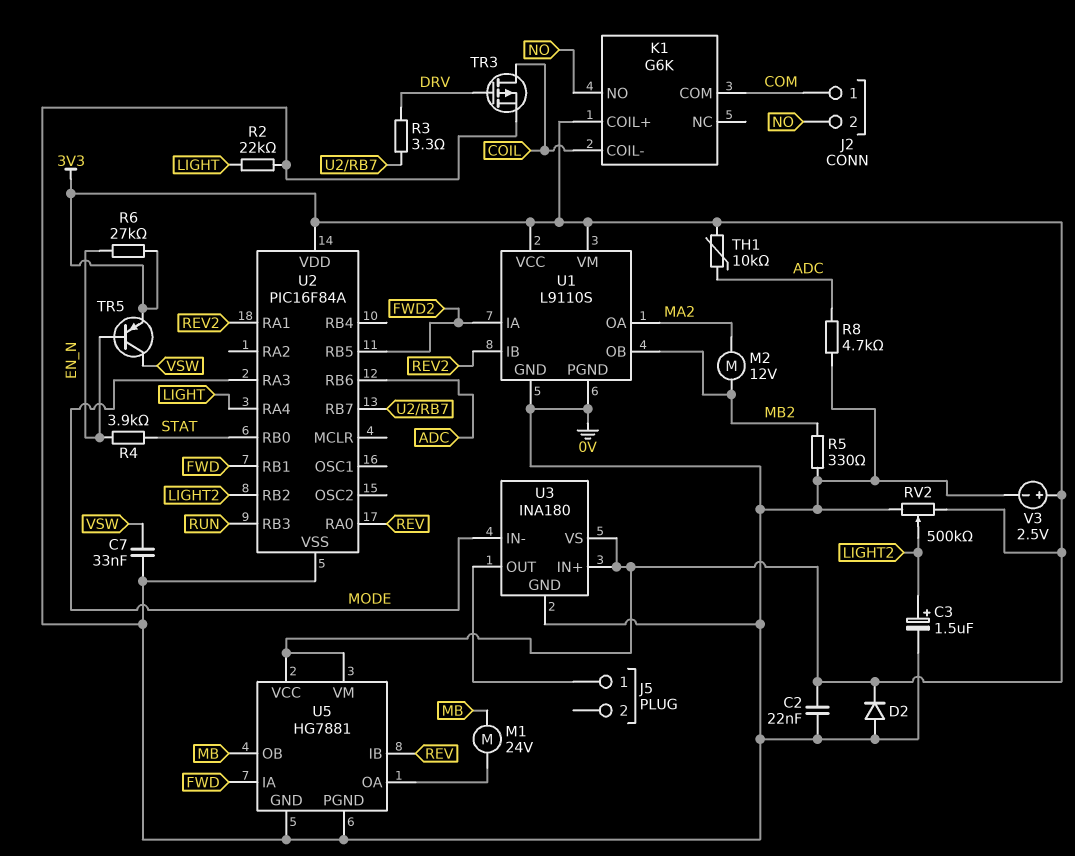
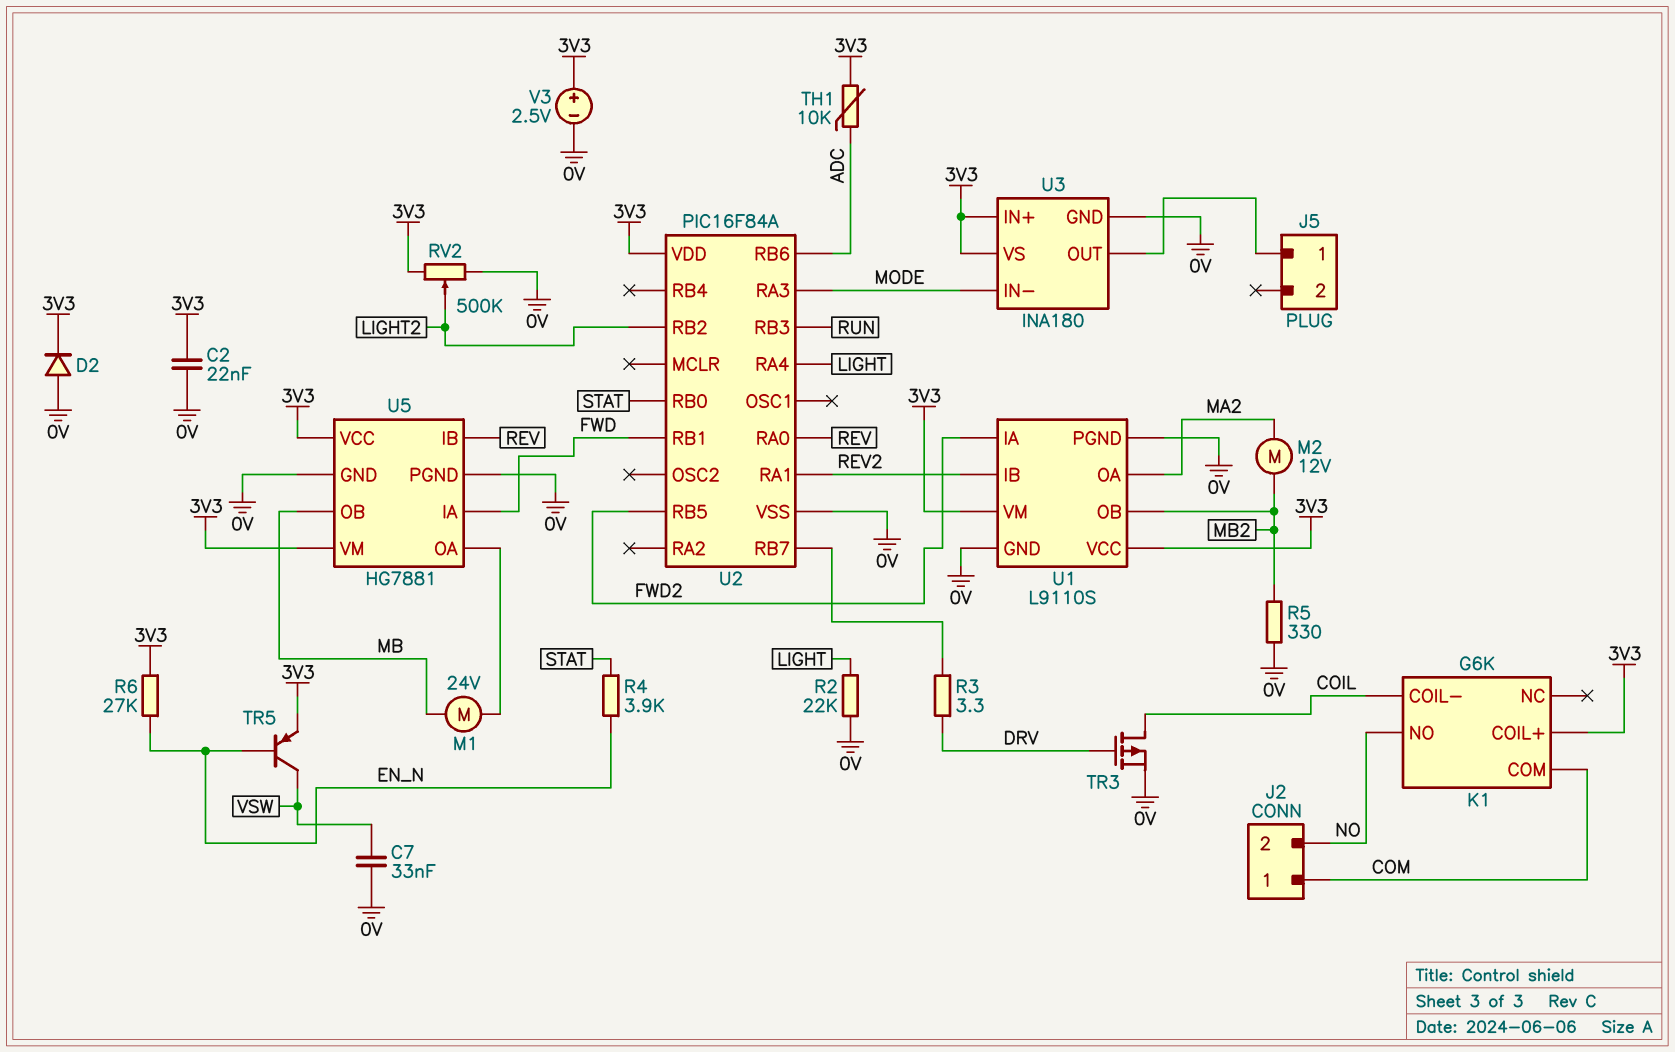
C3: 1.5uF (plus LIGHT2, minus 0V) -> none
R8: 4.7k (0V, ADC) -> none

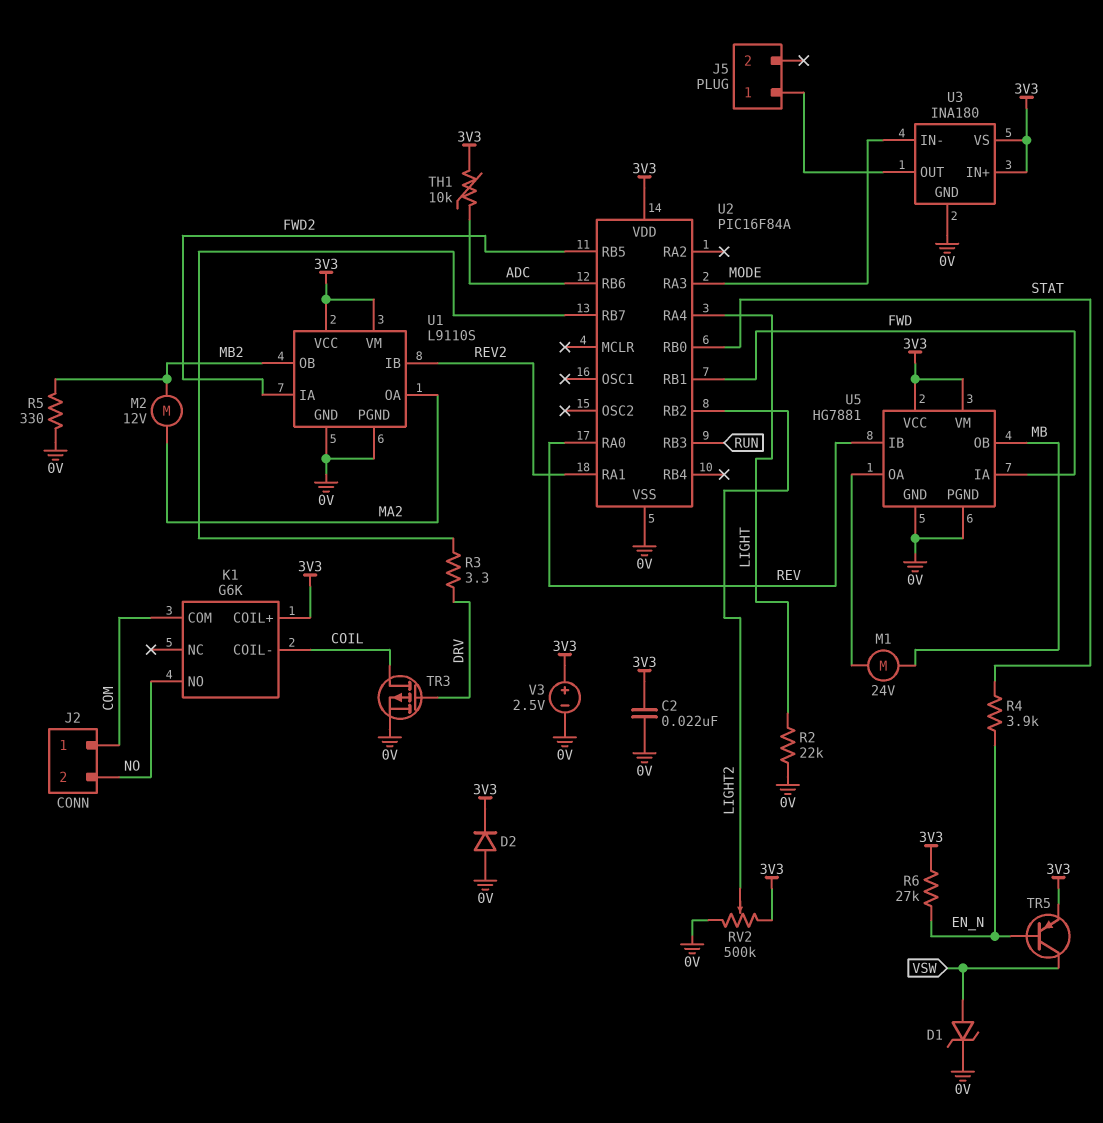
C7: 33nF (0V, VSW) -> none
D1: none -> zener (A VSW, K 0V)

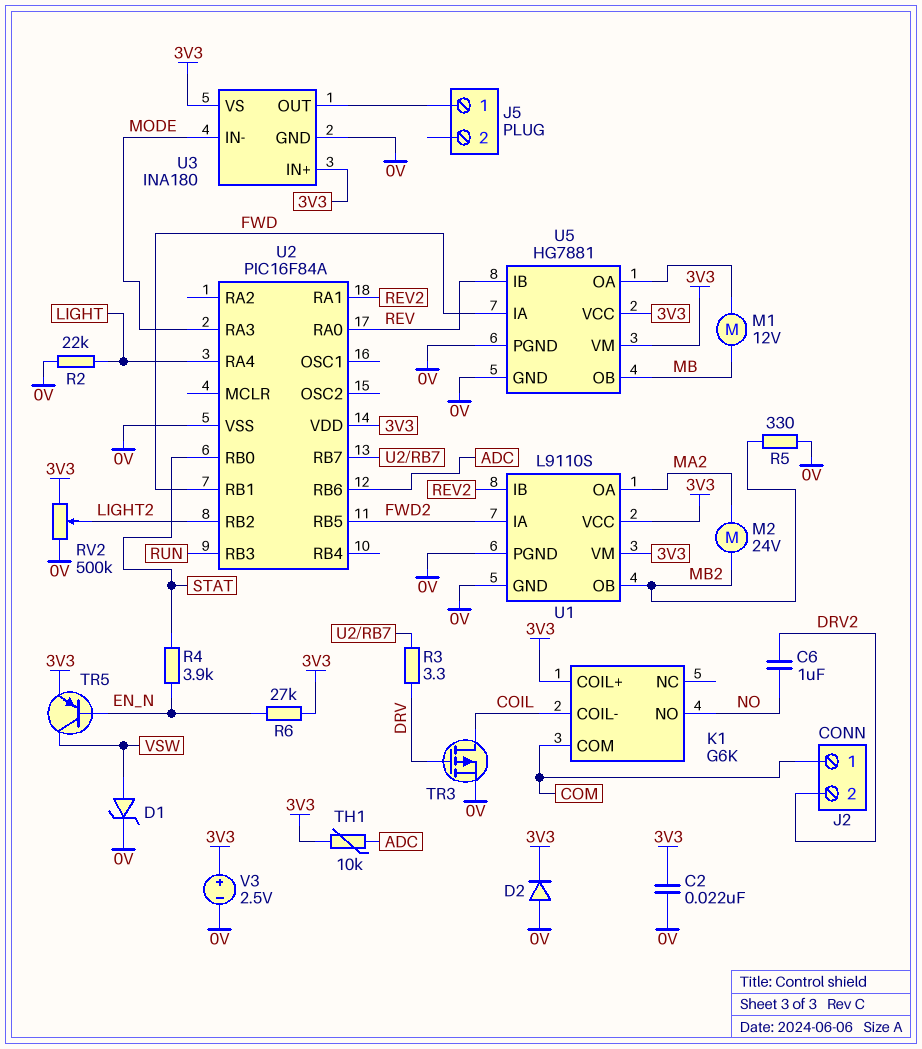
C6: none -> 1uF (DRV2, NO)
J2 pin 2: NO -> DRV2
M1: motor 24V (MB, U5/OA) -> motor 12V (MB, U5/OA)
M2: motor 12V (MA2, MB2) -> motor 24V (MA2, MB2)

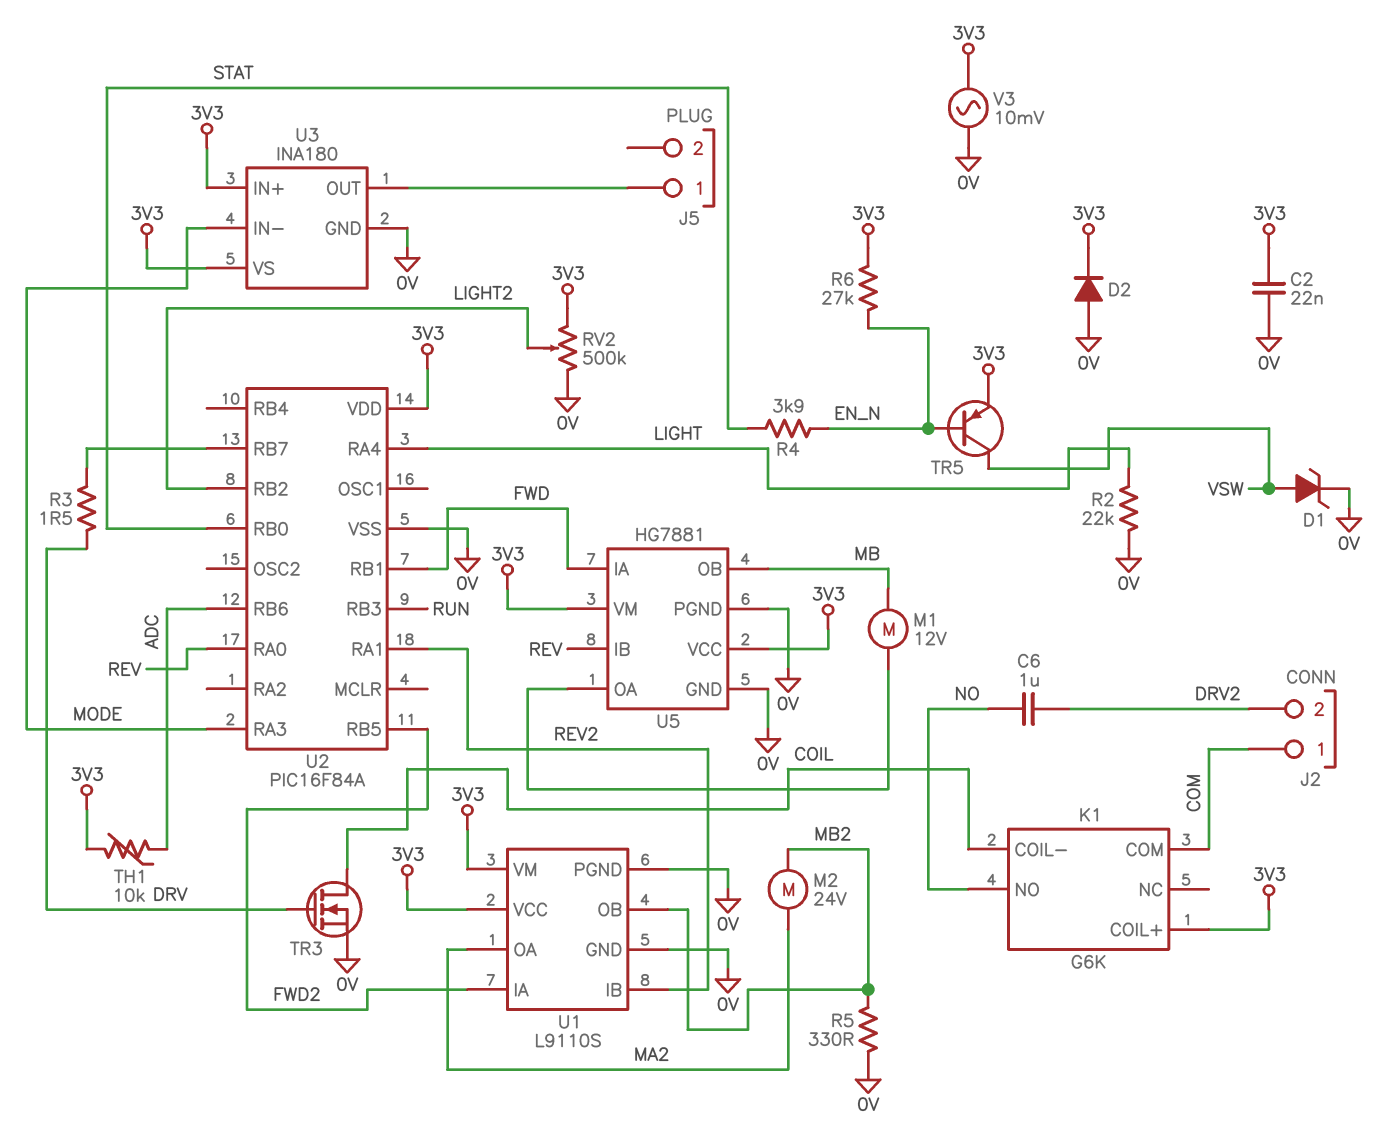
R3: 3.3 (DRV, U2/RB7) -> 1.5 (DRV, U2/RB7)
TR3: PMOS (G DRV, D COIL, S 0V) -> NMOS (G DRV, D COIL, S 0V)
V3: 2.5V (plus 3V3, minus 0V) -> AC 10mV (0V, 3V3)

